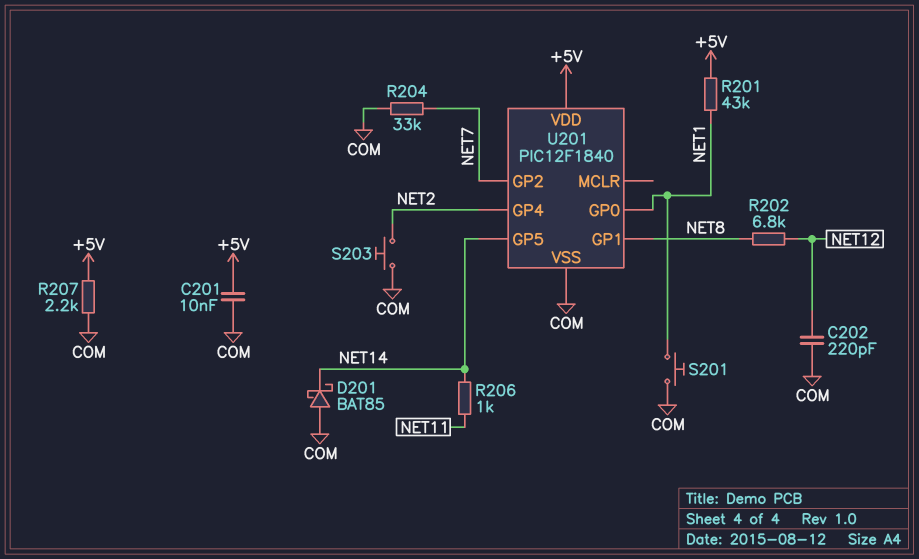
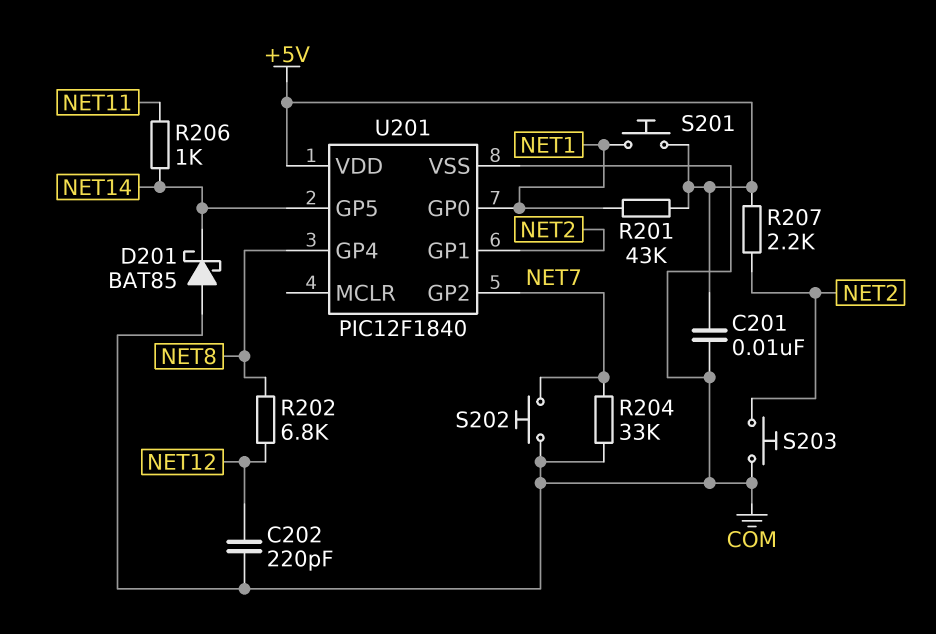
R207: 2.2k (+5V, COM) -> 2.2k (+5V, NET2)
S201: button (COM, NET1) -> button (+5V, NET1)
S202: none -> button (COM, NET7)
U201 pin GP1: NET8 -> NET2
U201 pin GP4: NET2 -> NET8

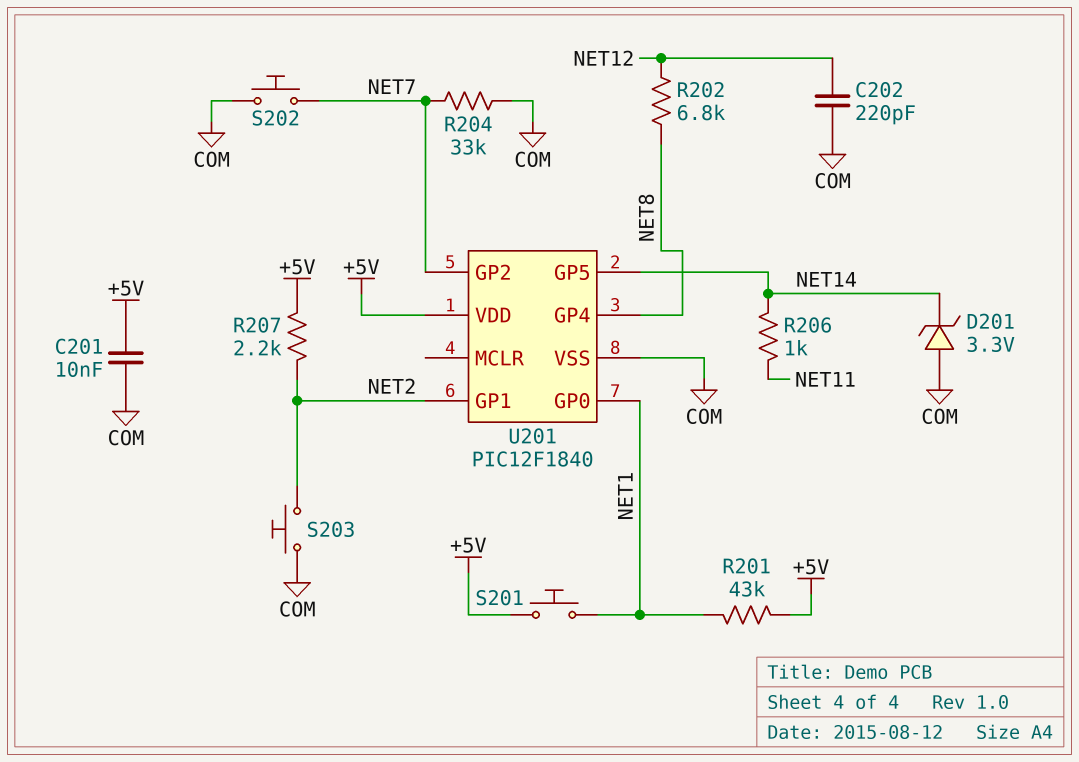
D201: schottky BAT85 (A COM, K NET14) -> zener 3.3V (A COM, K NET14)

